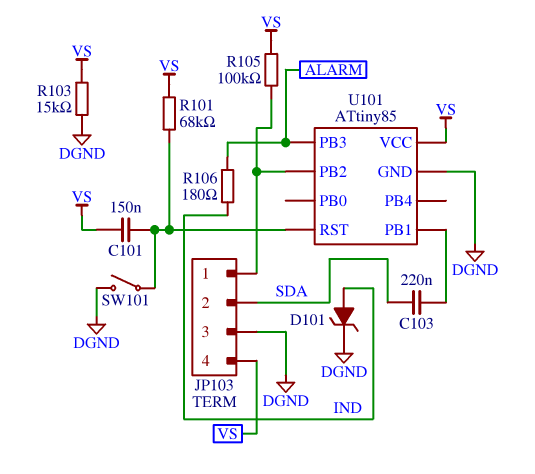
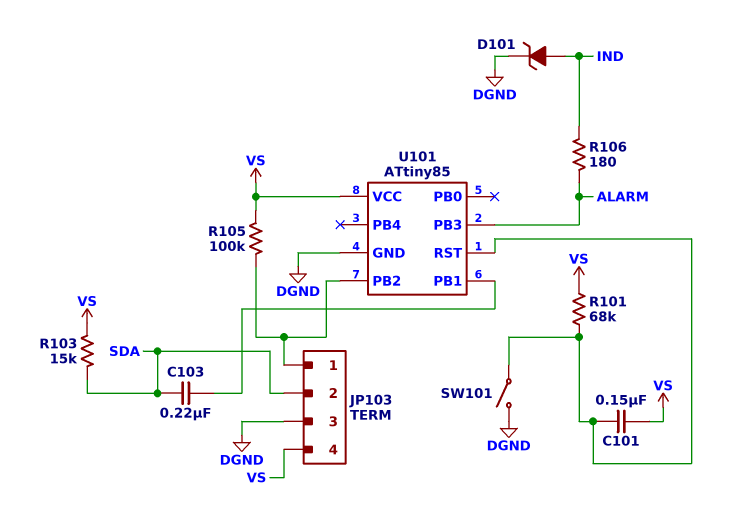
R103: 15k (DGND, VS) -> 15k (SDA, VS)

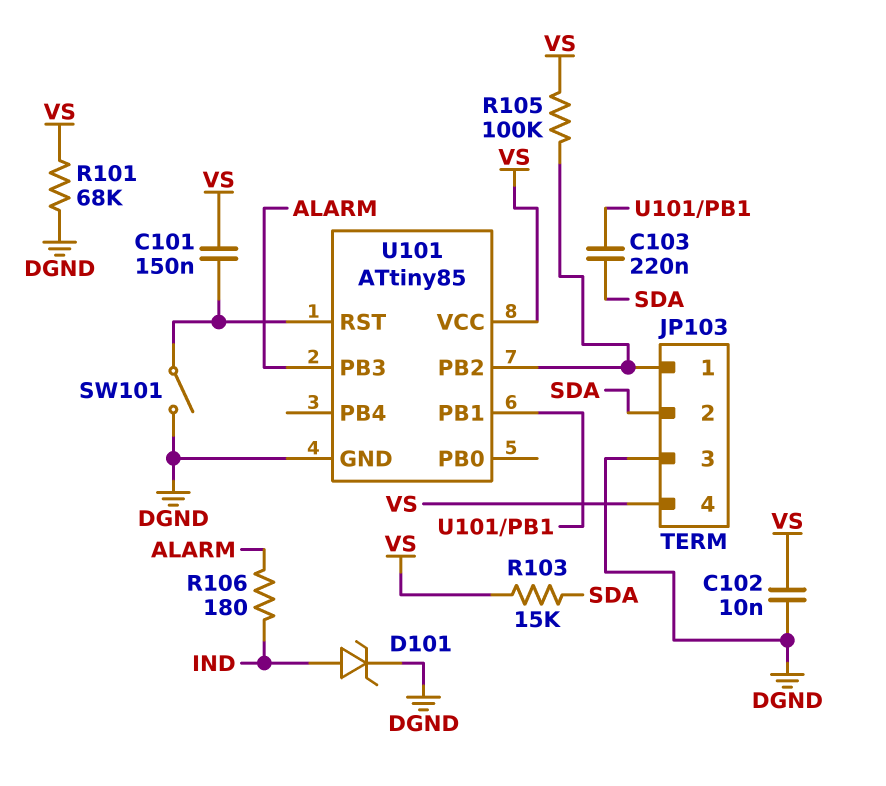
C102: none -> 10nF (DGND, VS)
R101: 68k (U101/RST, VS) -> 68k (DGND, VS)

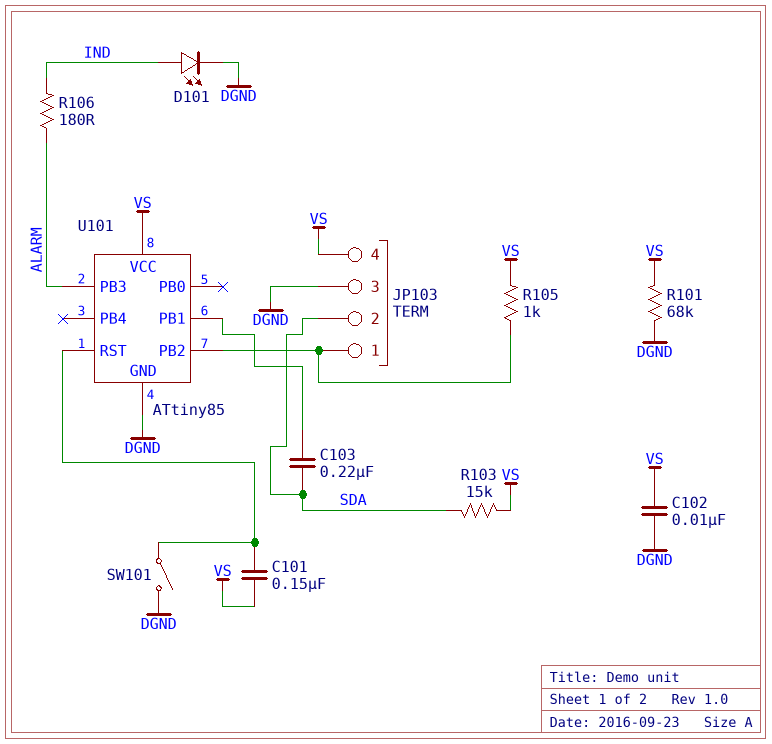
D101: zener (A IND, K DGND) -> LED (A IND, K DGND)
R105: 100k (JP103/1, VS) -> 1k (JP103/1, VS)

